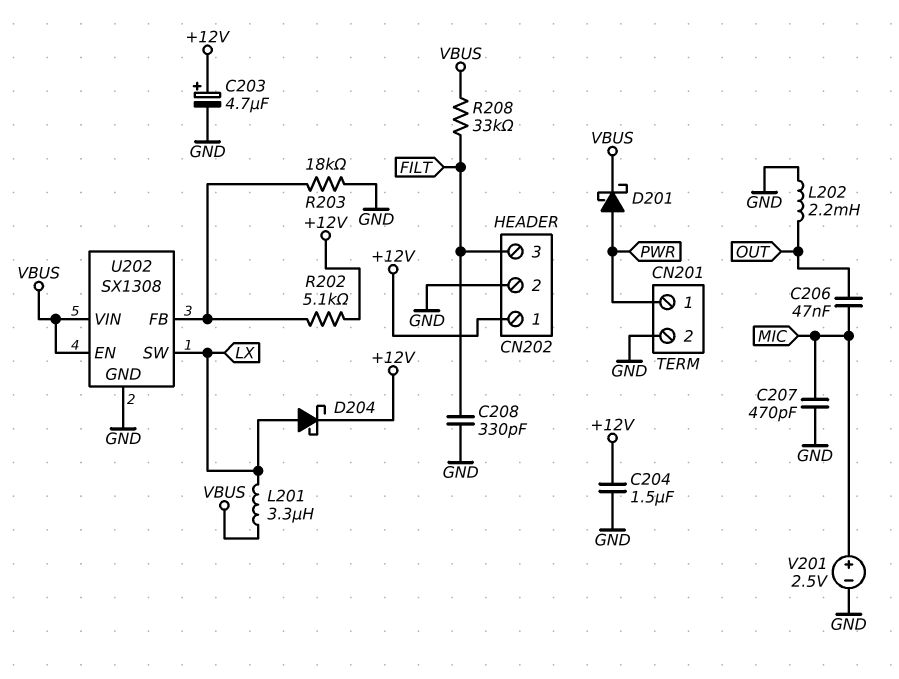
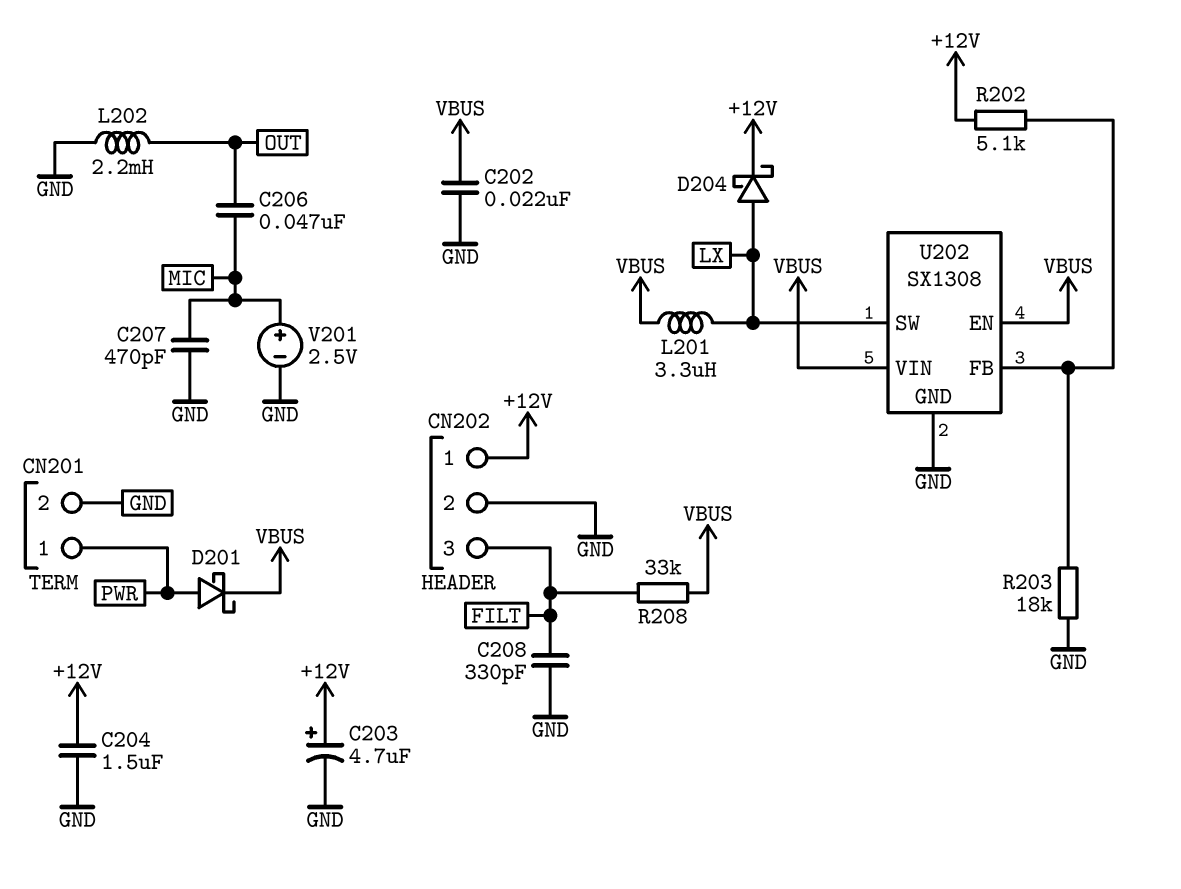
C202: none -> 22nF (GND, VBUS)

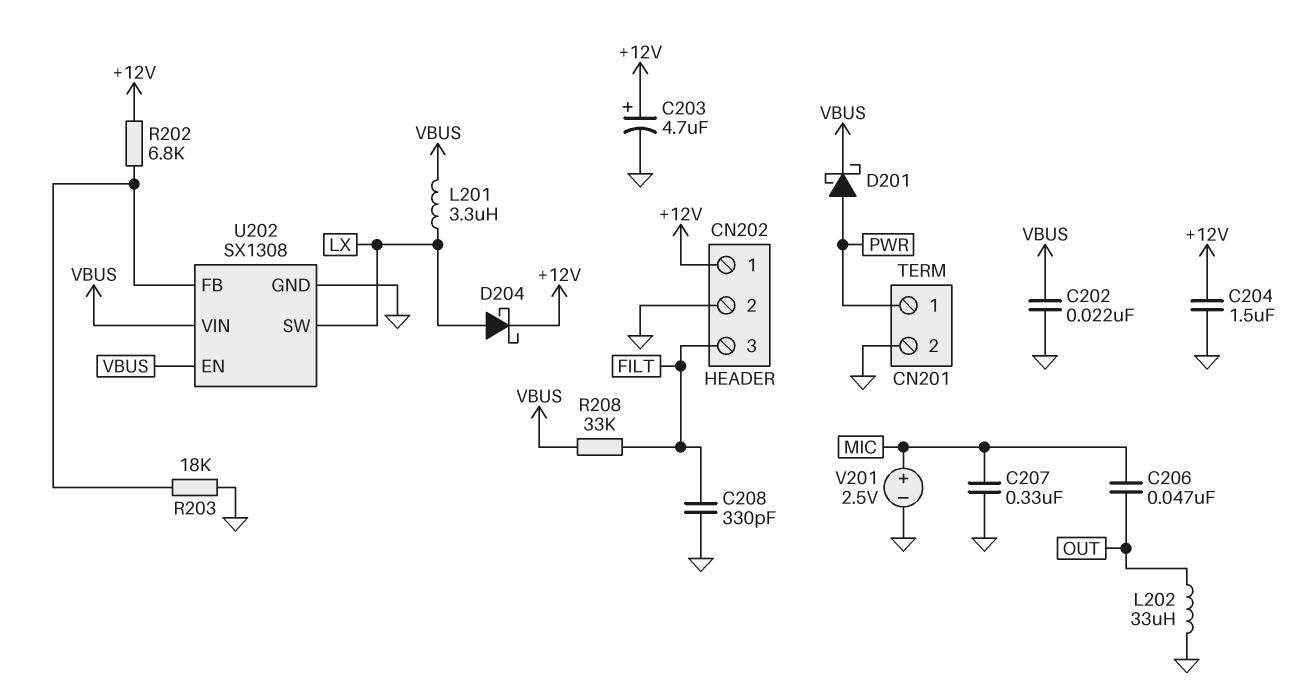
C207: 470pF (GND, MIC) -> 330nF (GND, MIC)
L202: 2.2mH (GND, OUT) -> 33uH (GND, OUT)
R202: 5.1k (+12V, U202/FB) -> 6.8k (+12V, U202/FB)

